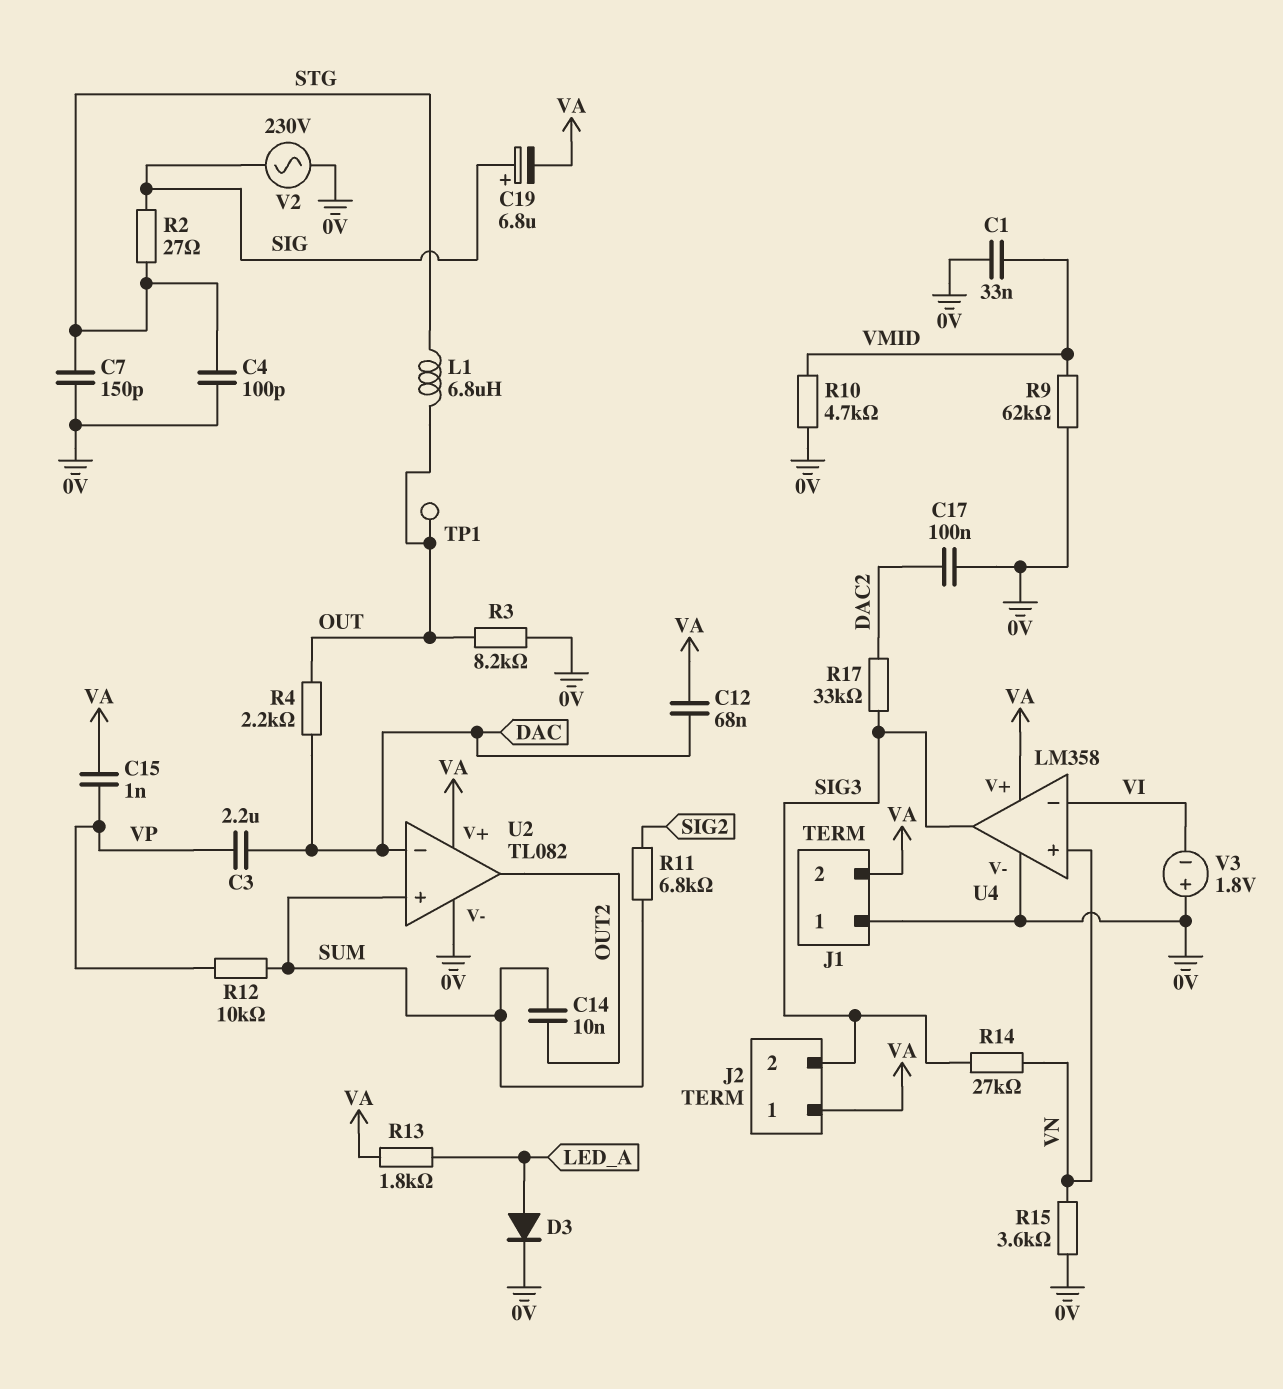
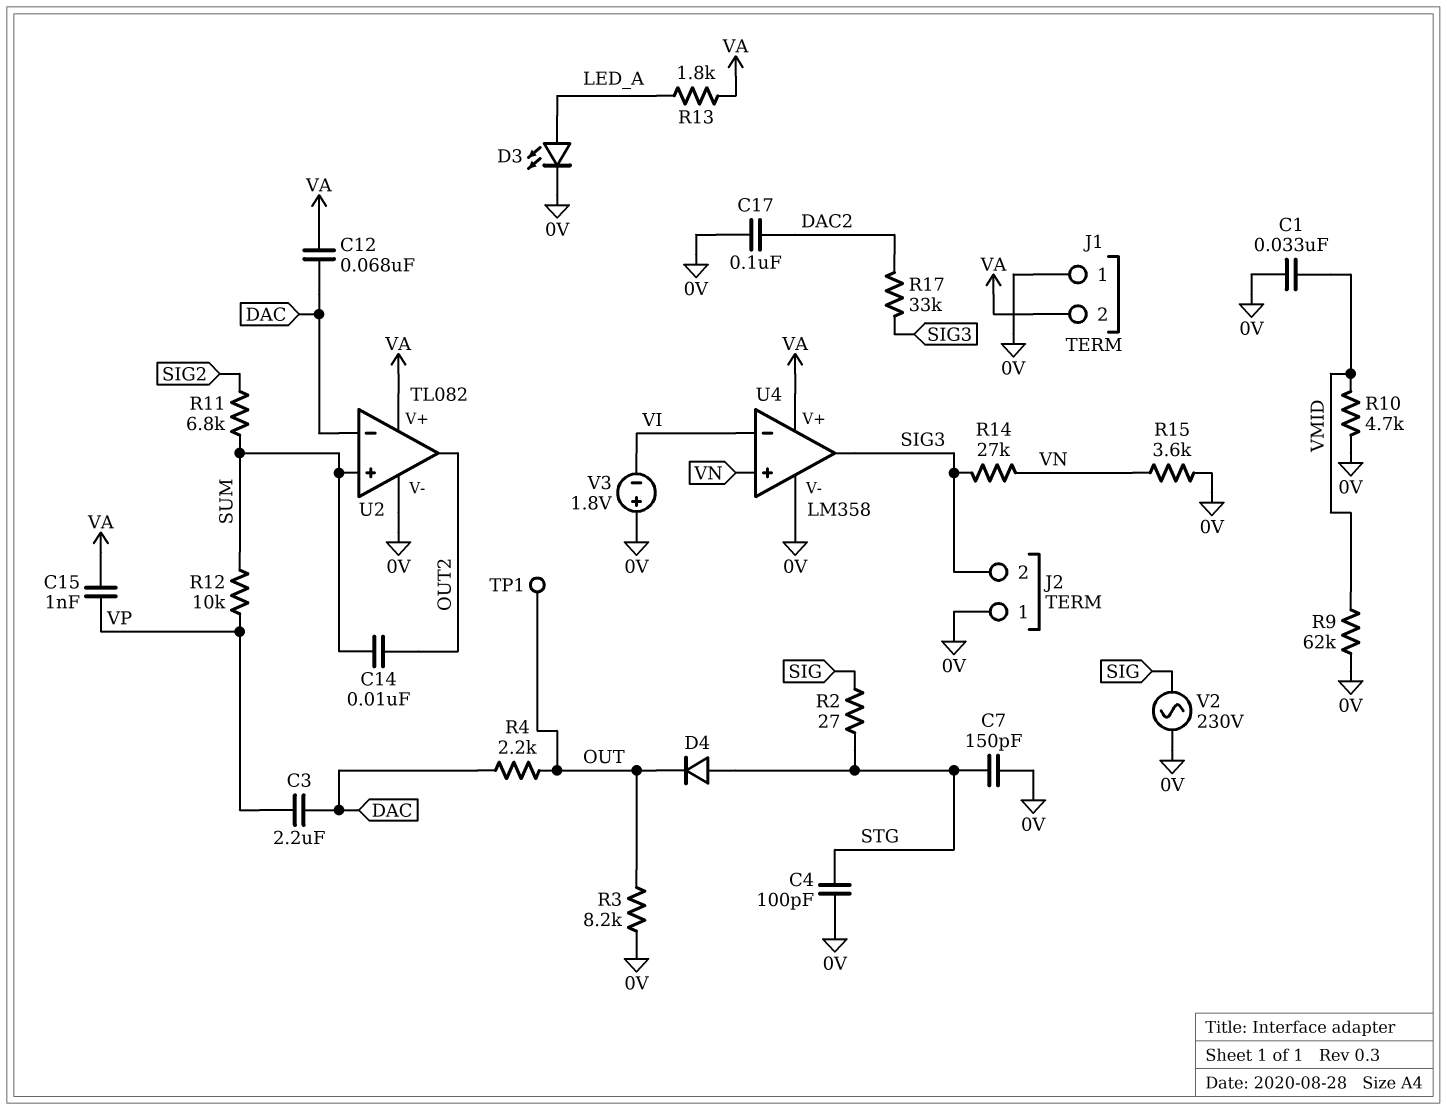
C19: 6.8uF (plus SIG, minus VA) -> none
D3: diode (A LED_A, K 0V) -> LED (A LED_A, K 0V)
D4: none -> diode (A STG, K OUT)
J2 pin 1: VA -> 0V
L1: 6.8uH (OUT, STG) -> none

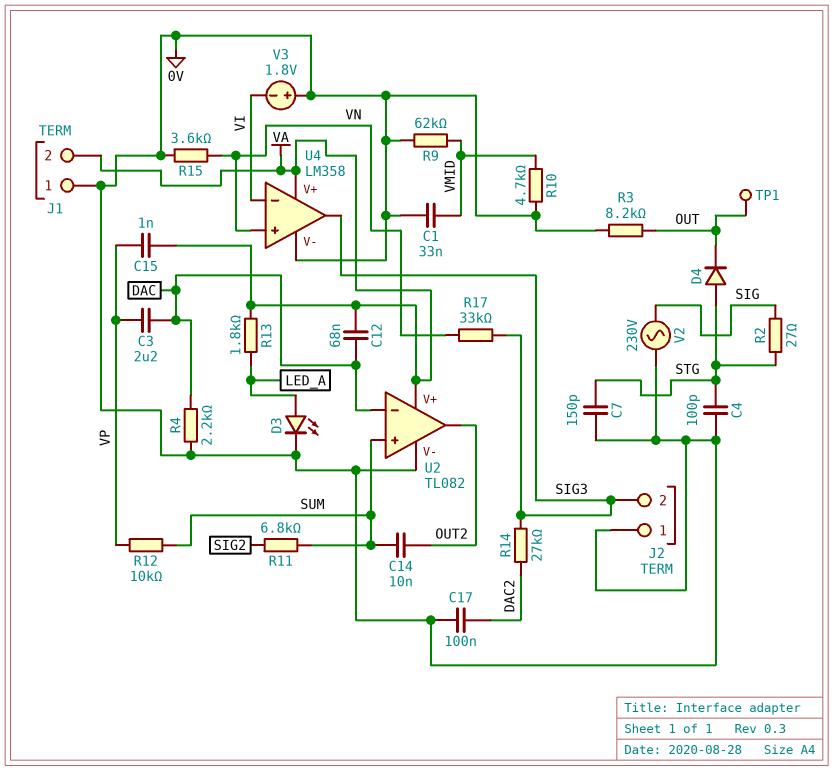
R4: 2.2k (DAC, OUT) -> 2.2k (0V, DAC)
R14: 27k (SIG3, VN) -> 27k (DAC2, SIG3)
R17: 33k (DAC2, SIG3) -> 33k (SIG3, VN)

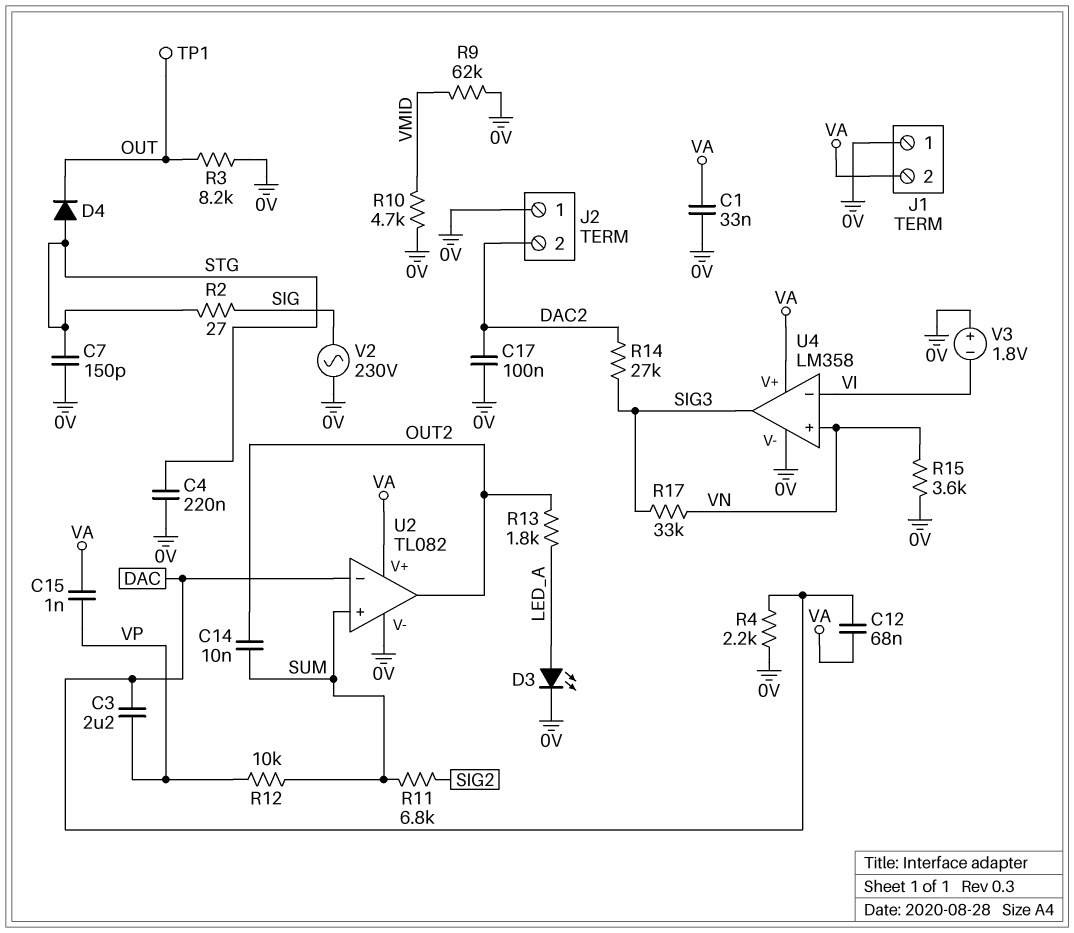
C1: 33nF (0V, VMID) -> 33nF (0V, VA)
C4: 100pF (0V, STG) -> 220nF (0V, STG)
J2 pin 2: SIG3 -> DAC2
R13: 1.8k (LED_A, VA) -> 1.8k (LED_A, OUT2)

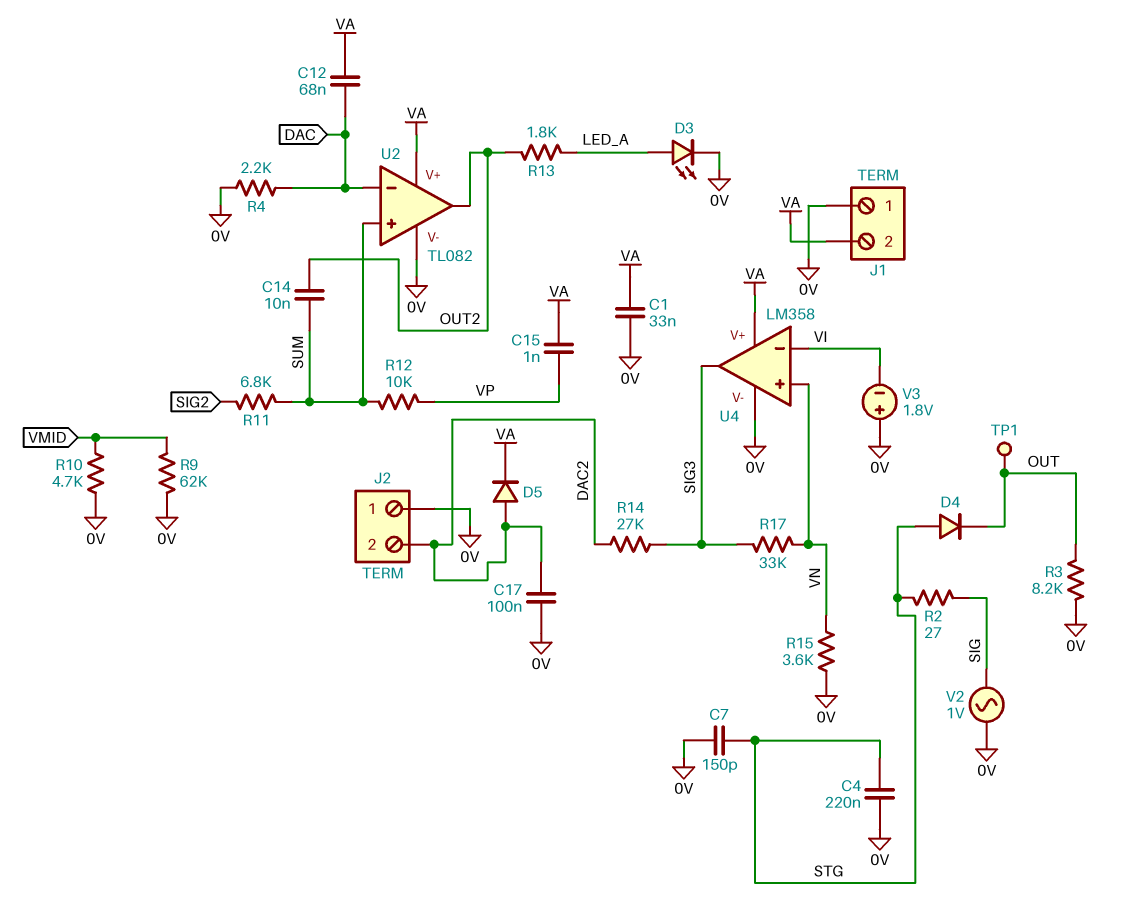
C3: 2.2uF (DAC, VP) -> none
D5: none -> diode (A DAC2, K VA)
V2: AC 230V (0V, SIG) -> AC 1V (0V, SIG)

